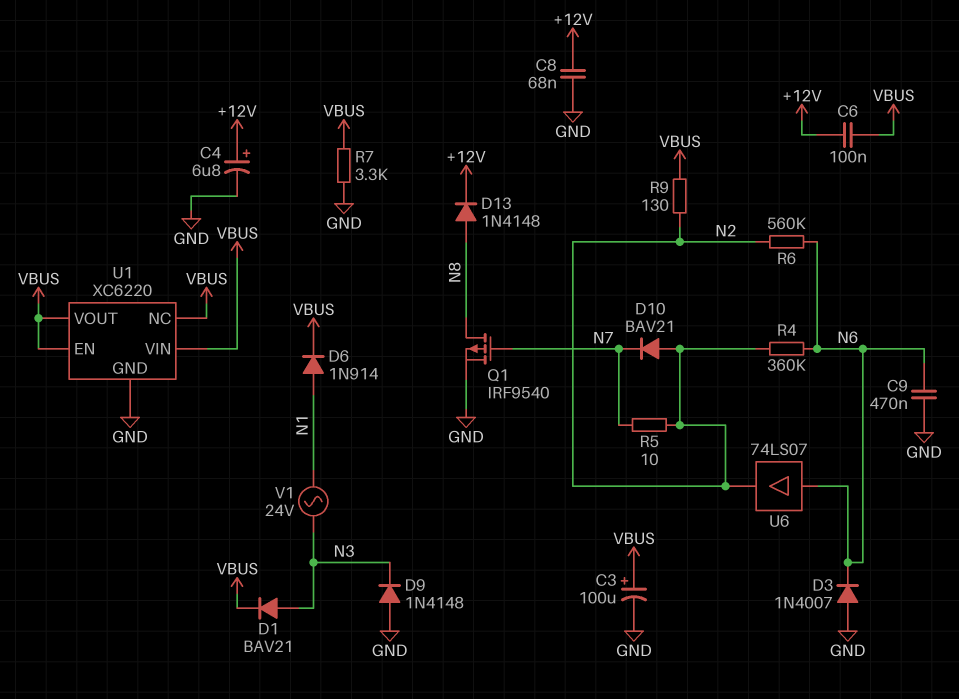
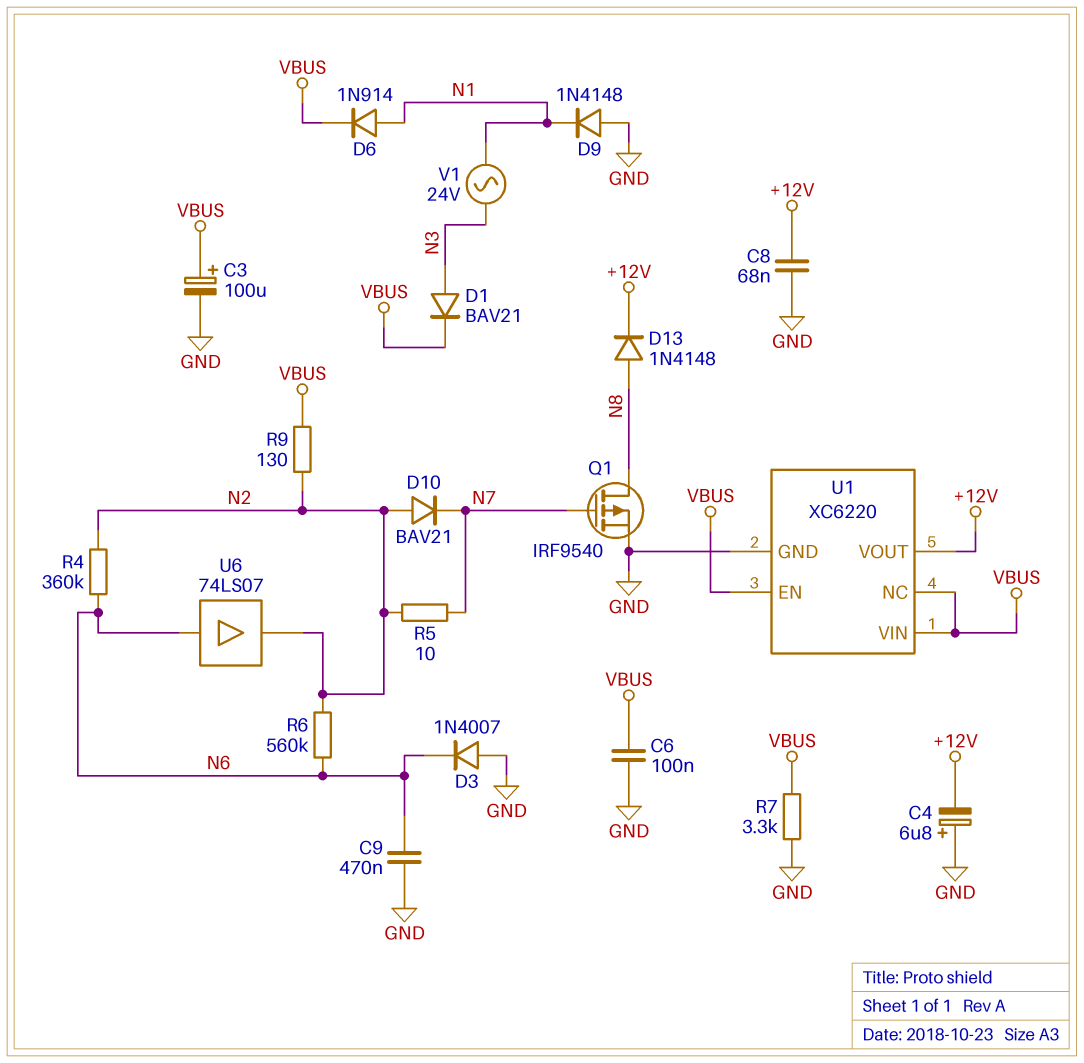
C4: 6.8uF (plus +12V, minus GND) -> 6.8uF (plus GND, minus +12V)
C6: 100nF (+12V, VBUS) -> 100nF (GND, VBUS)
D9: diode 1N4148 (A GND, K N3) -> diode 1N4148 (A GND, K N1)
U1 pin VOUT: VBUS -> +12V

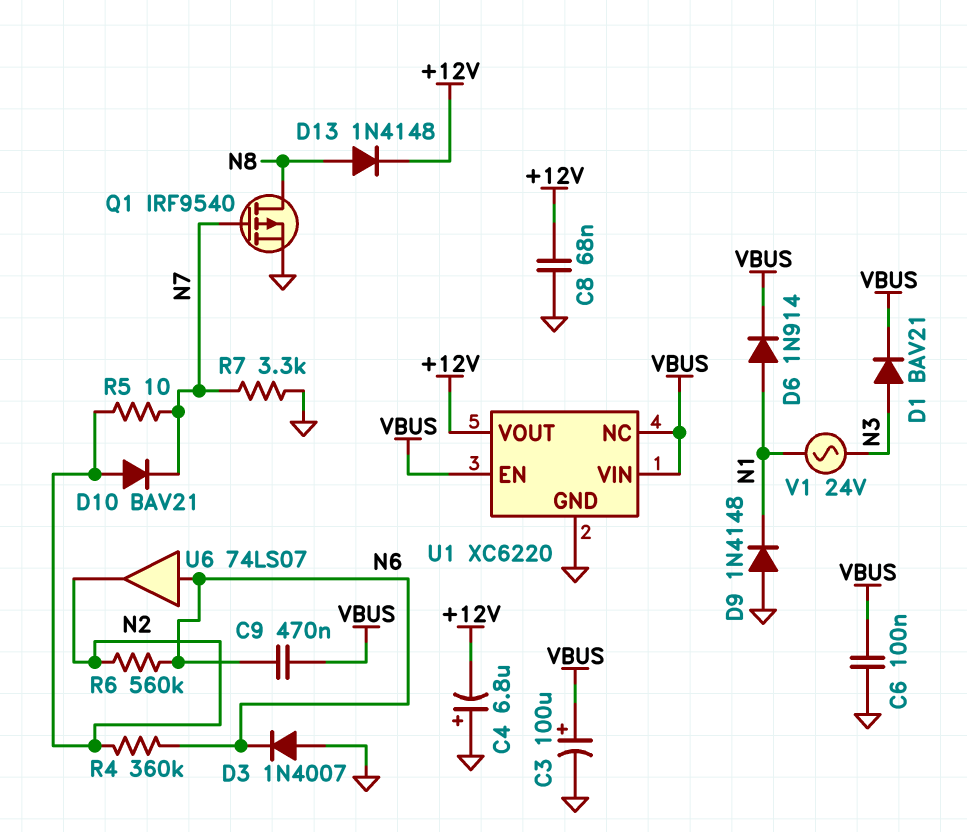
C9: 470nF (GND, N6) -> 470nF (N6, VBUS)
R7: 3.3k (GND, VBUS) -> 3.3k (GND, N7)
R9: 130 (N2, VBUS) -> none

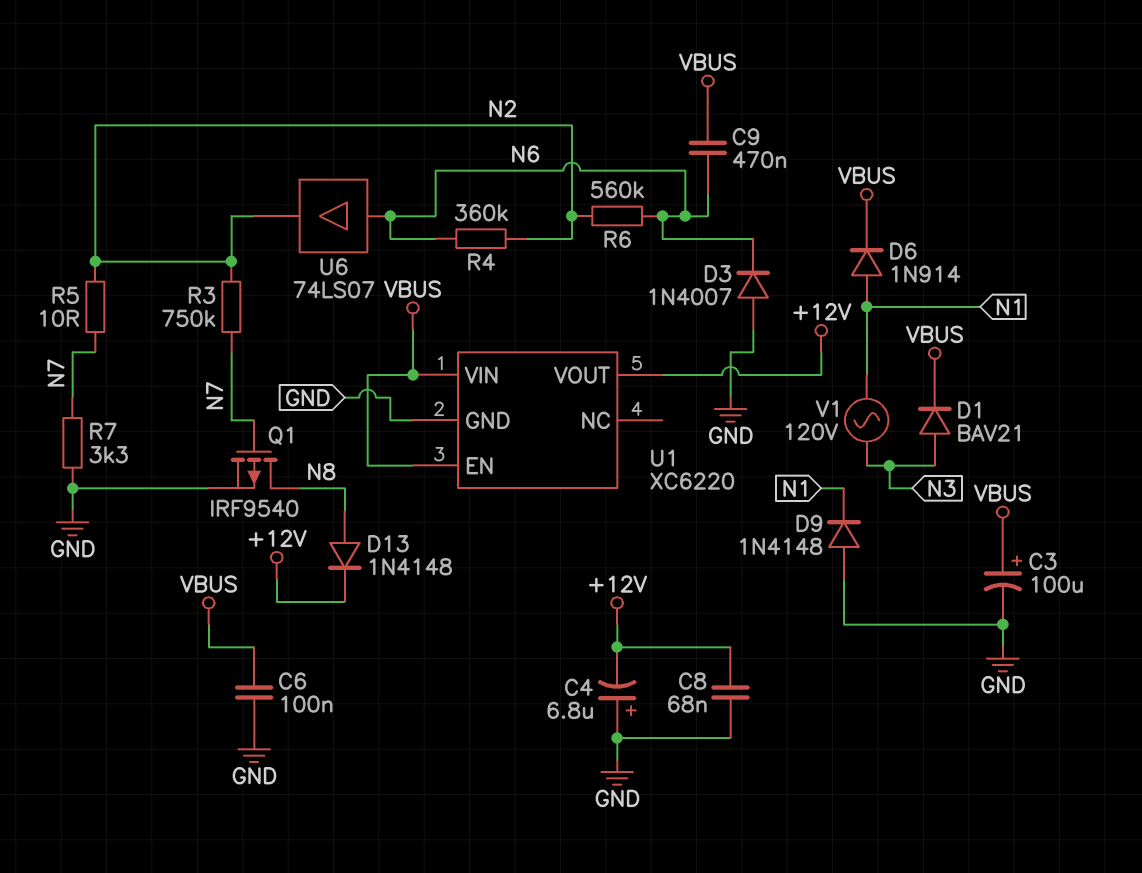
D10: diode BAV21 (A N2, K N7) -> none
R3: none -> 750k (N2, N7)
U1 pin NC: VBUS -> none
V1: AC 24V (N1, N3) -> AC 120V (N1, N3)

